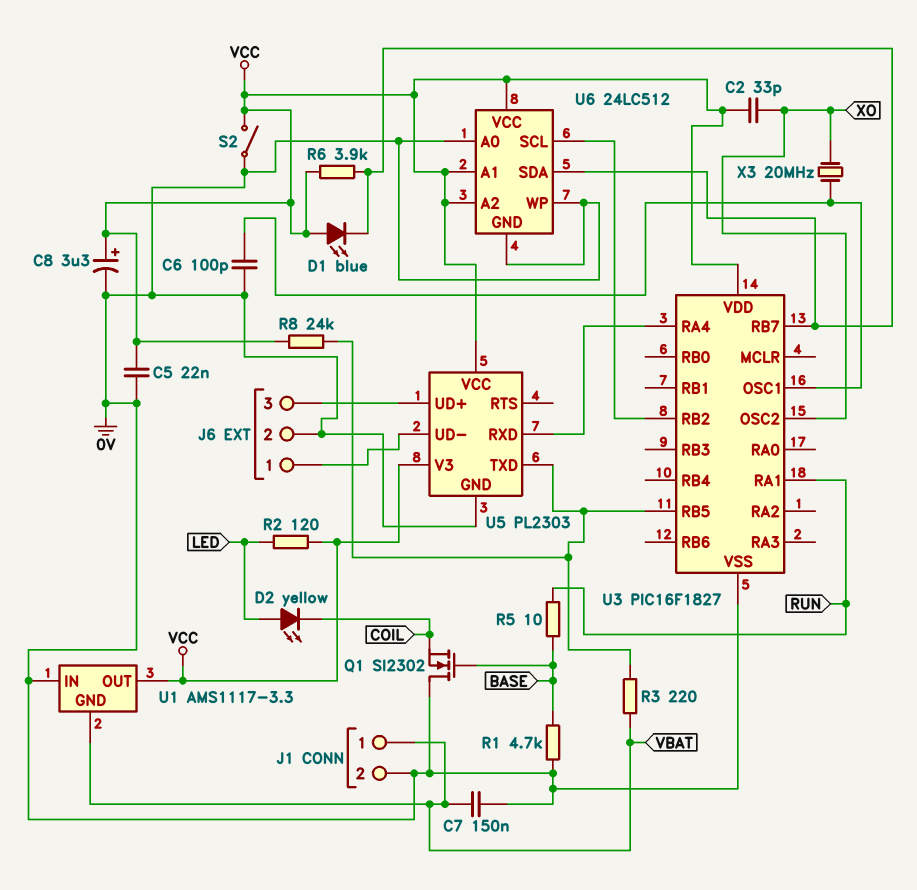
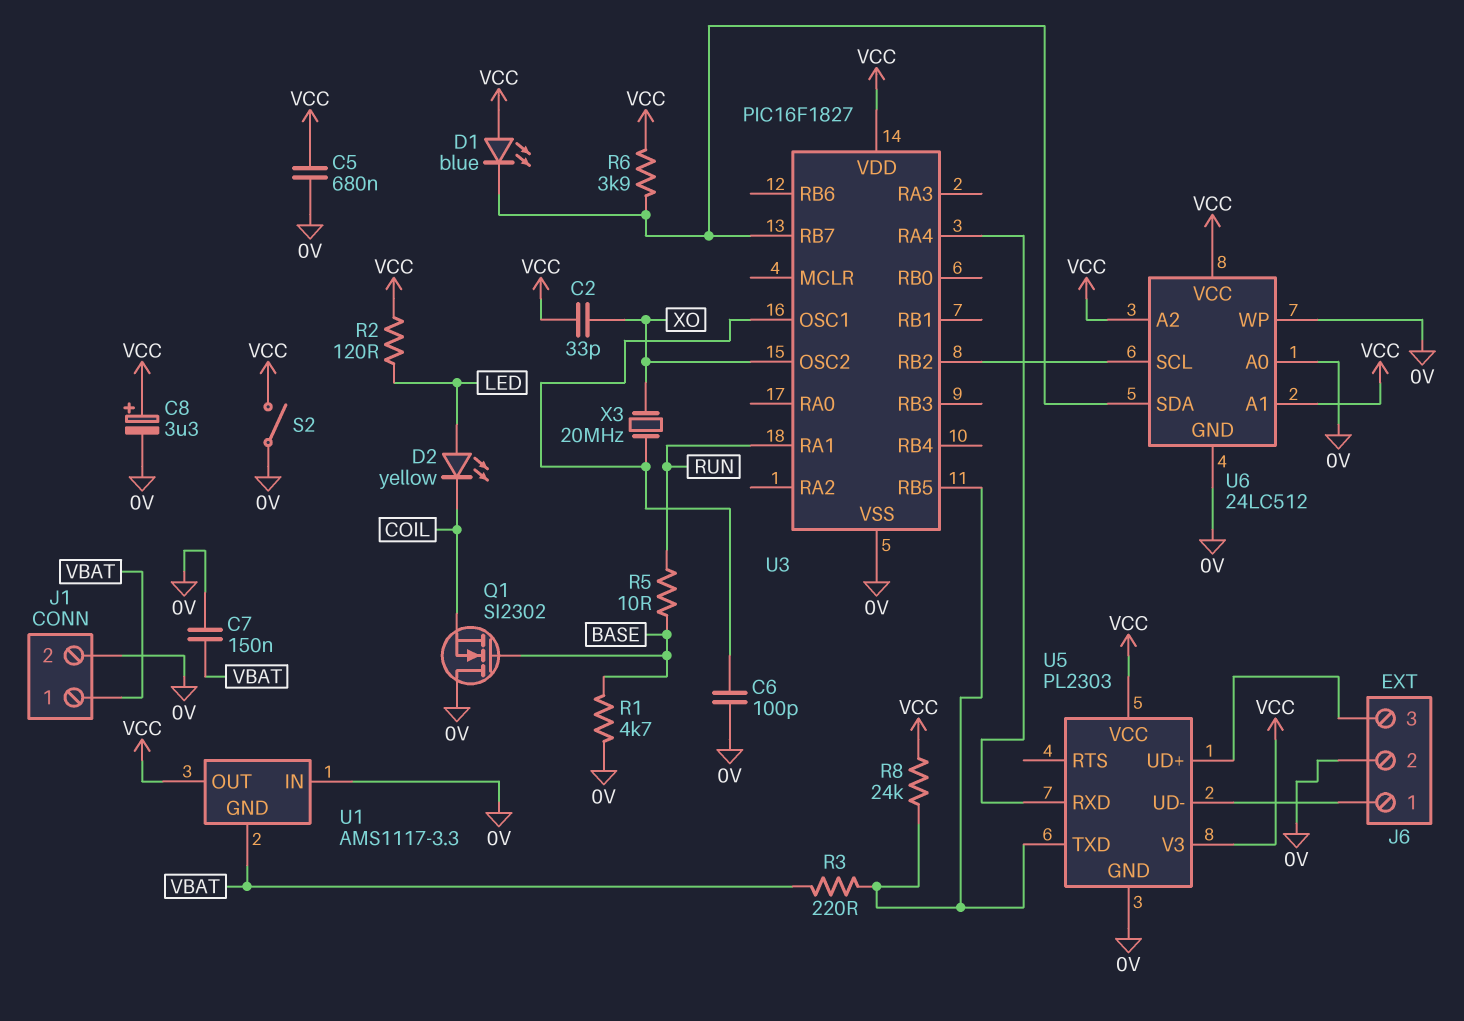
C5: 22nF (0V, VCC) -> 680nF (0V, VCC)

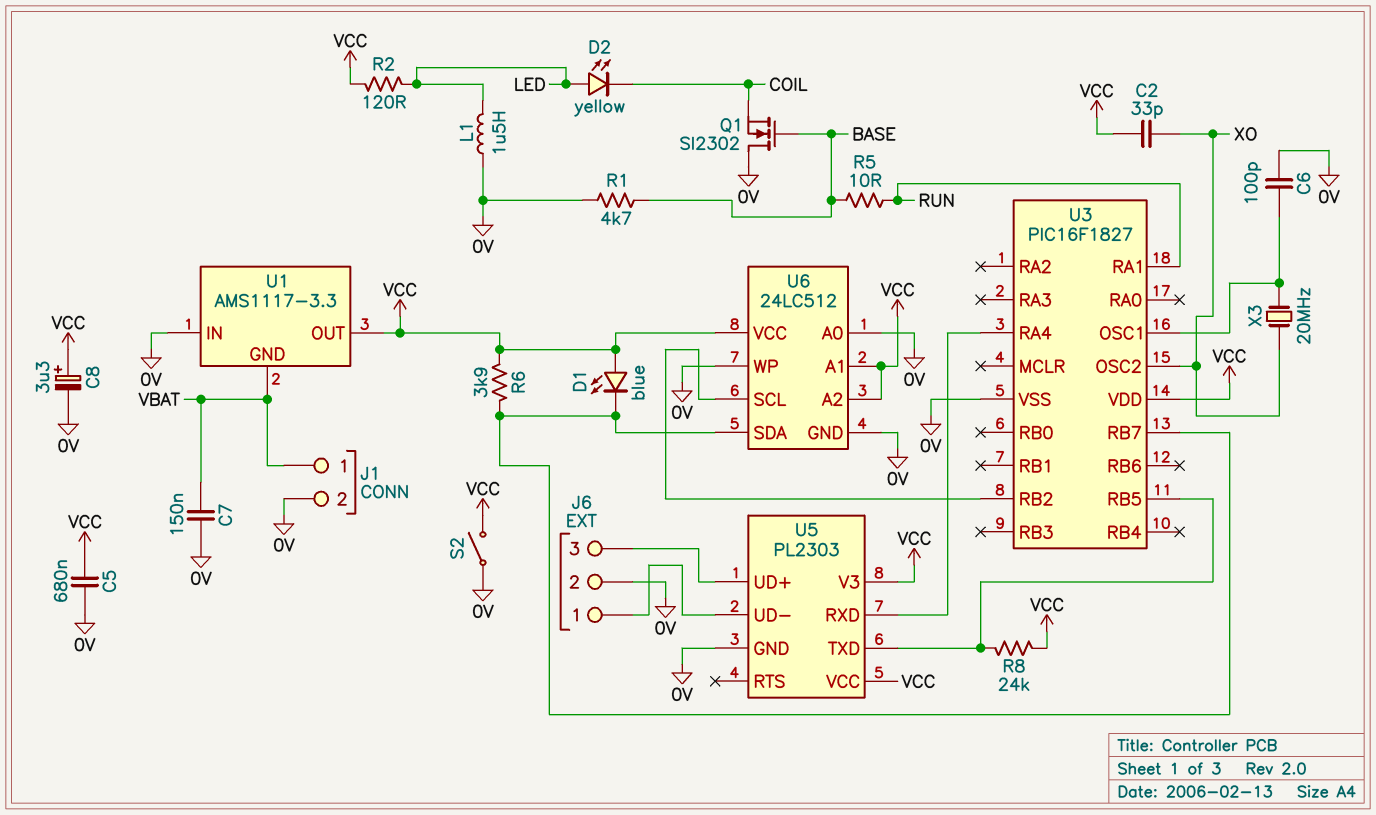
L1: none -> 1.5uH (0V, LED)
R3: 220 (U3/RB5, VBAT) -> none

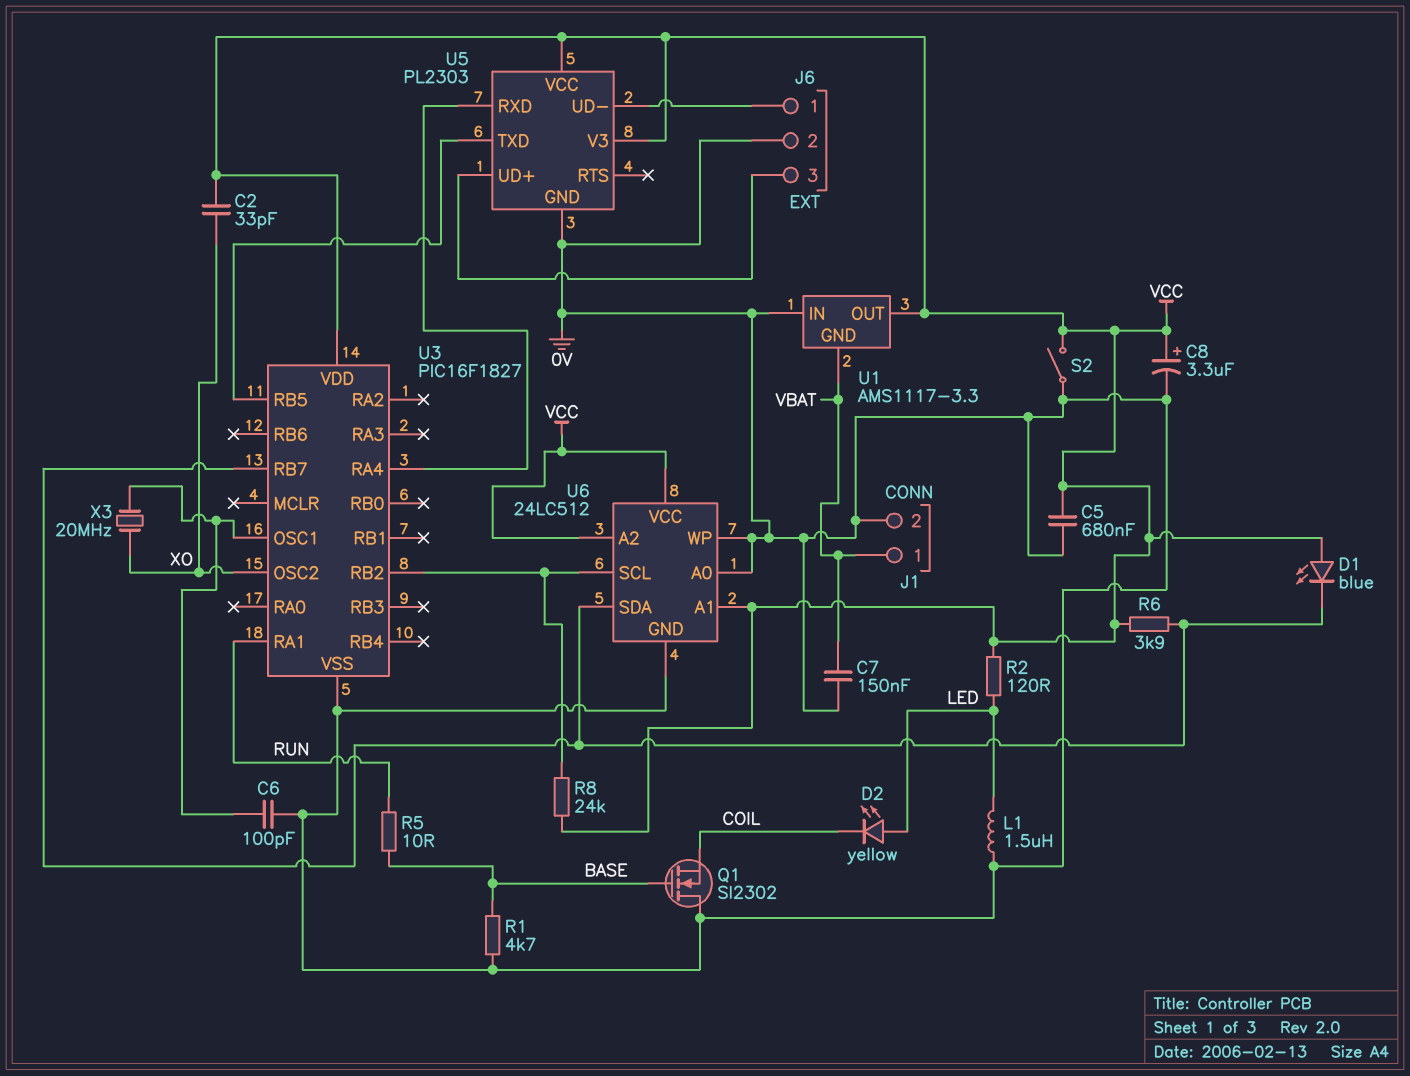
R8: 24k (U3/RB5, VCC) -> 24k (U3/RB2, VCC)

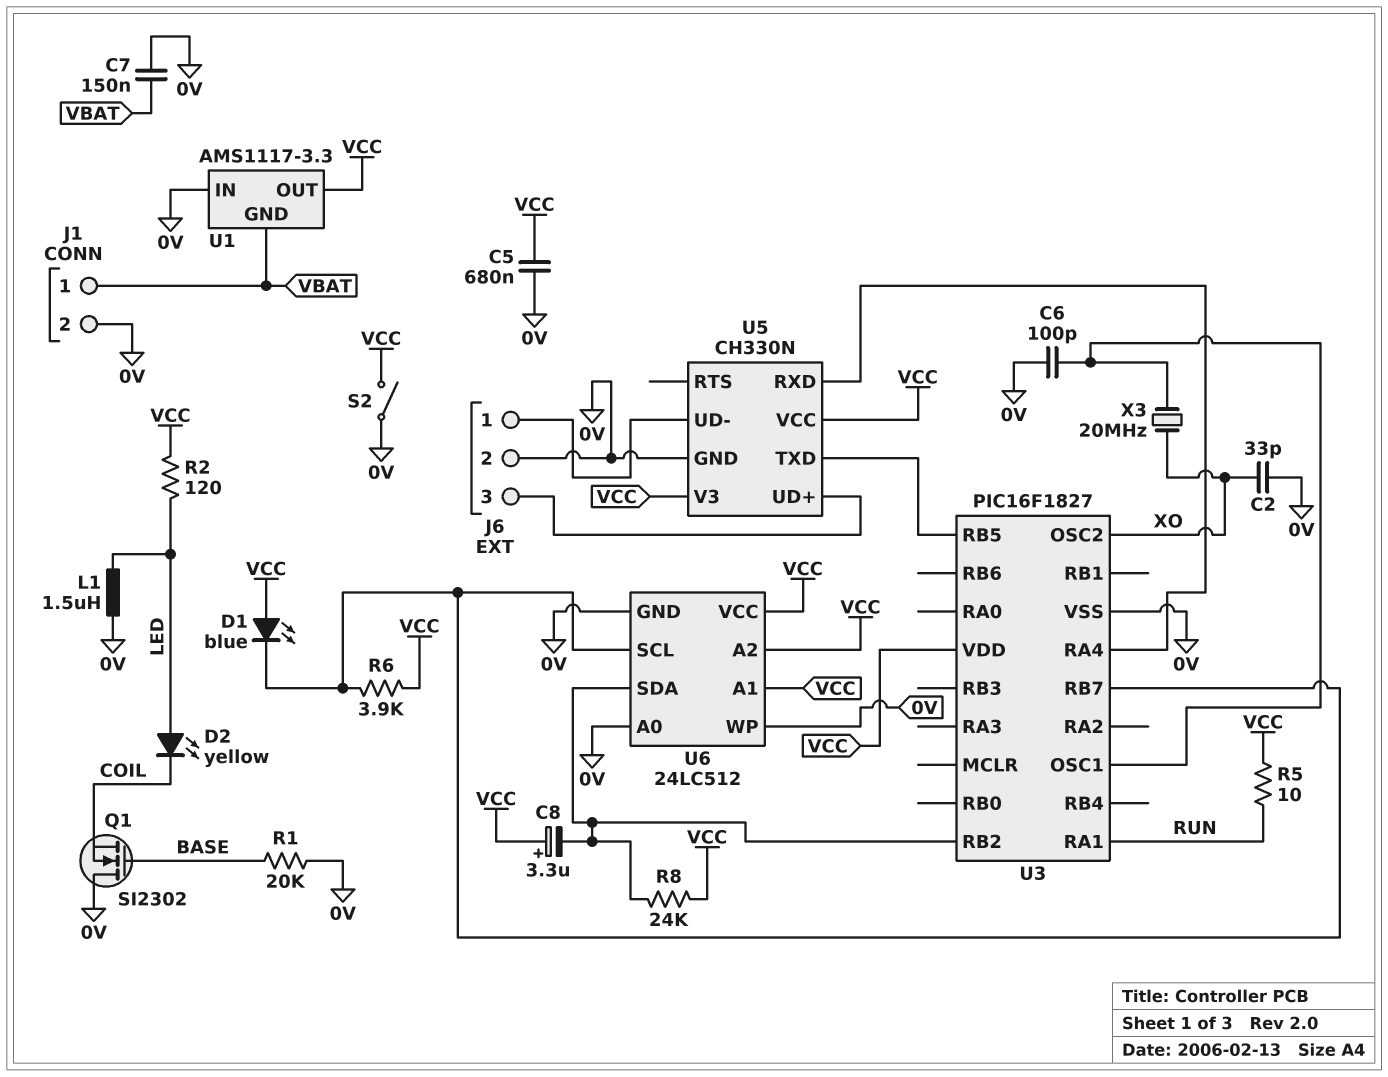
C2: 33pF (VCC, XO) -> 33pF (0V, XO)
C8: 3.3uF (plus VCC, minus 0V) -> 3.3uF (plus VCC, minus U3/RB2)
R1: 4.7k (0V, BASE) -> 20k (0V, BASE)
R5: 10 (BASE, RUN) -> 10 (RUN, VCC)
U5: PL2303 -> CH330N
U6 pin SCL: U3/RB2 -> U3/RB7
U6 pin SDA: U3/RB7 -> U3/RB2

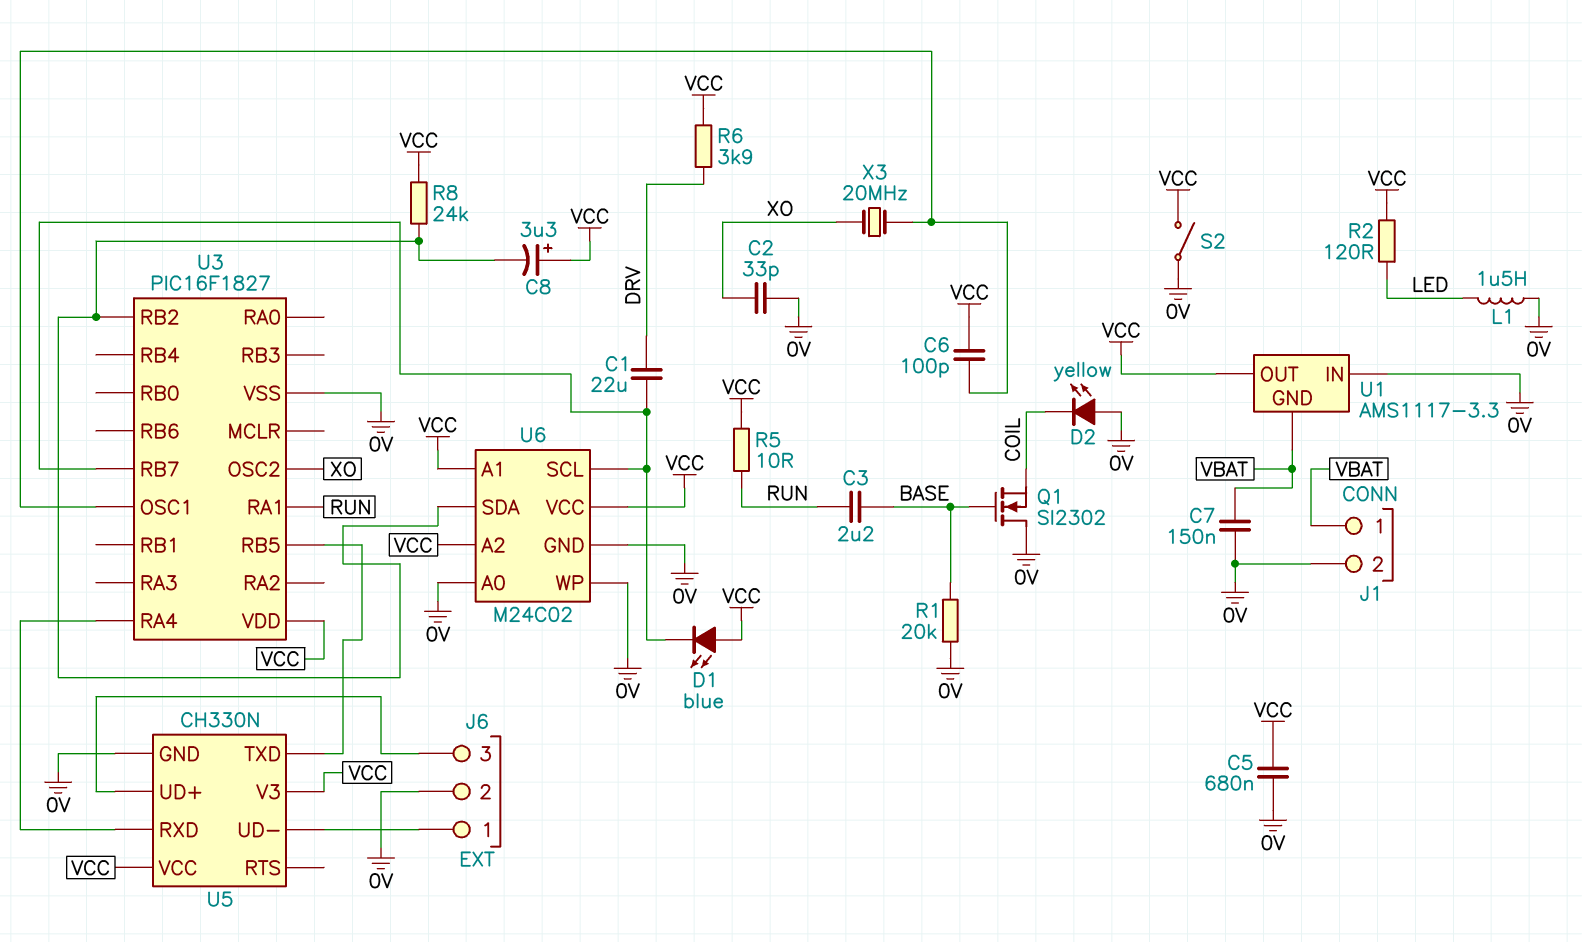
C1: none -> 22uF (DRV, U3/RB7)
C3: none -> 2.2uF (BASE, RUN)
C6: 100pF (0V, U3/OSC1) -> 100pF (U3/OSC1, VCC)
D2: LED yellow (A LED, K COIL) -> LED yellow (A 0V, K COIL)
R6: 3.9k (U3/RB7, VCC) -> 3.9k (DRV, VCC)
U6: 24LC512 -> M24C02

